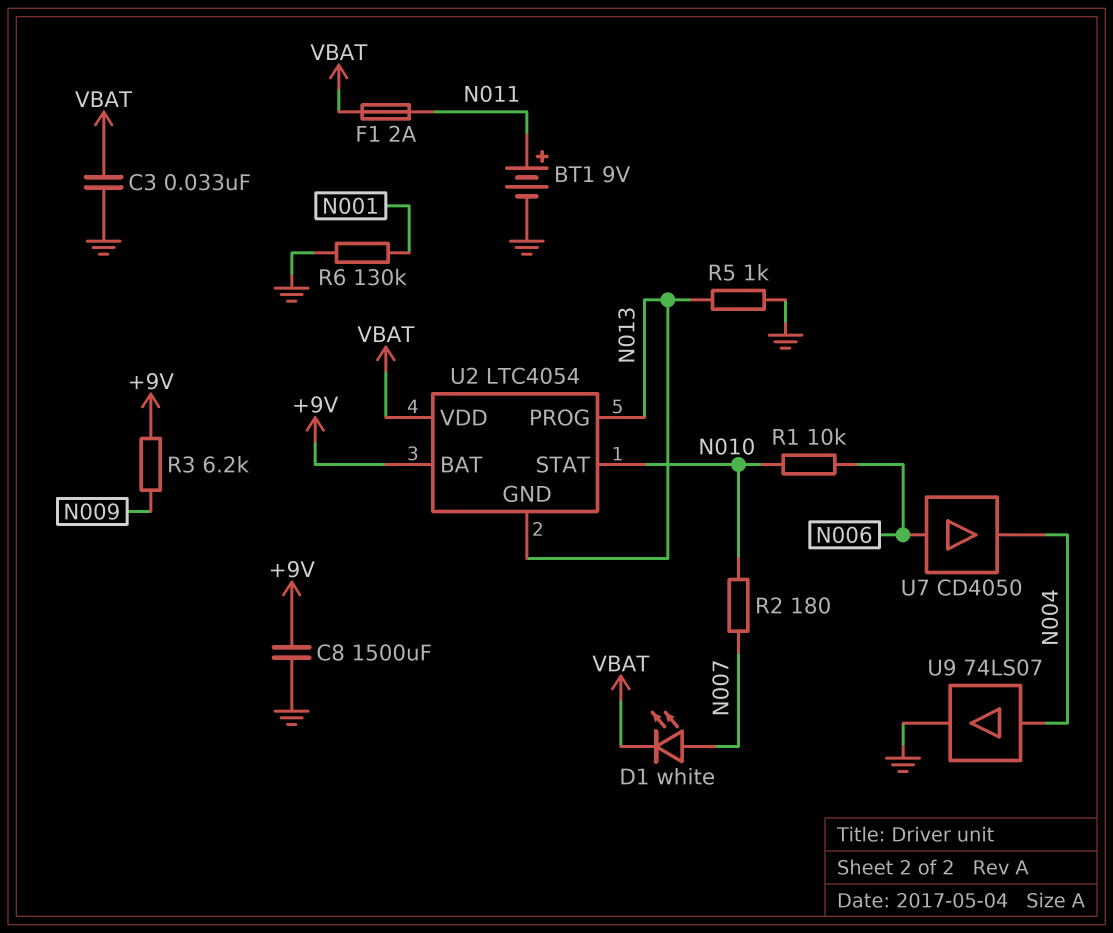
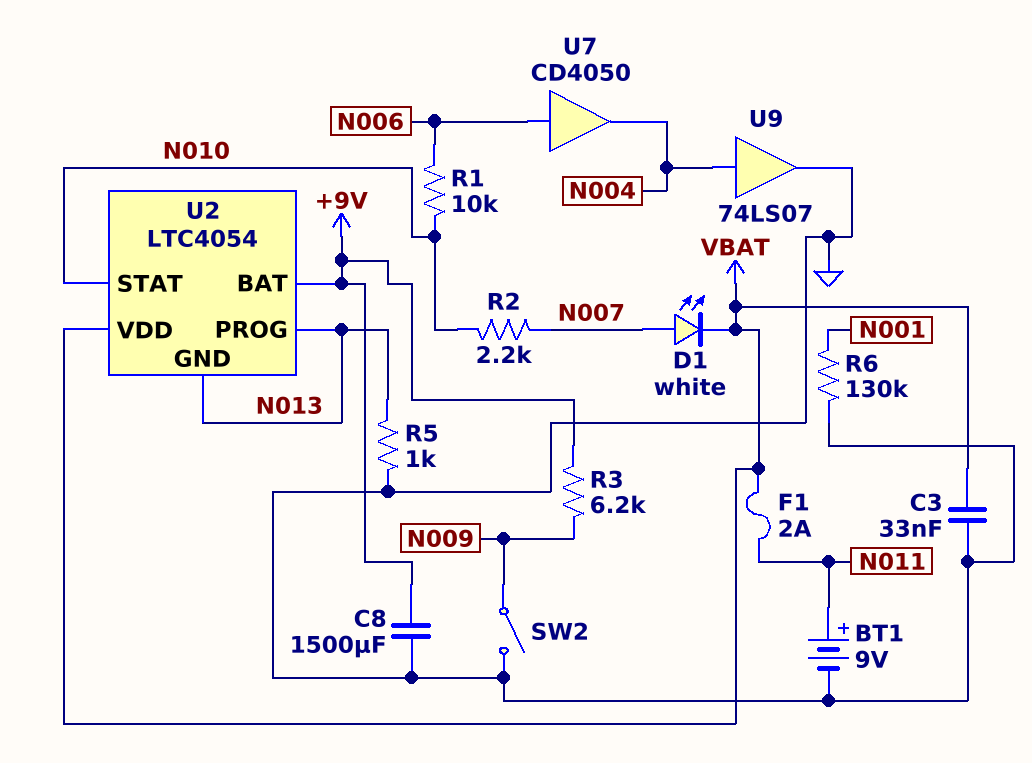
R2: 180 (N007, N010) -> 2.2k (N007, N010)
SW2: none -> switch (GND, N009)

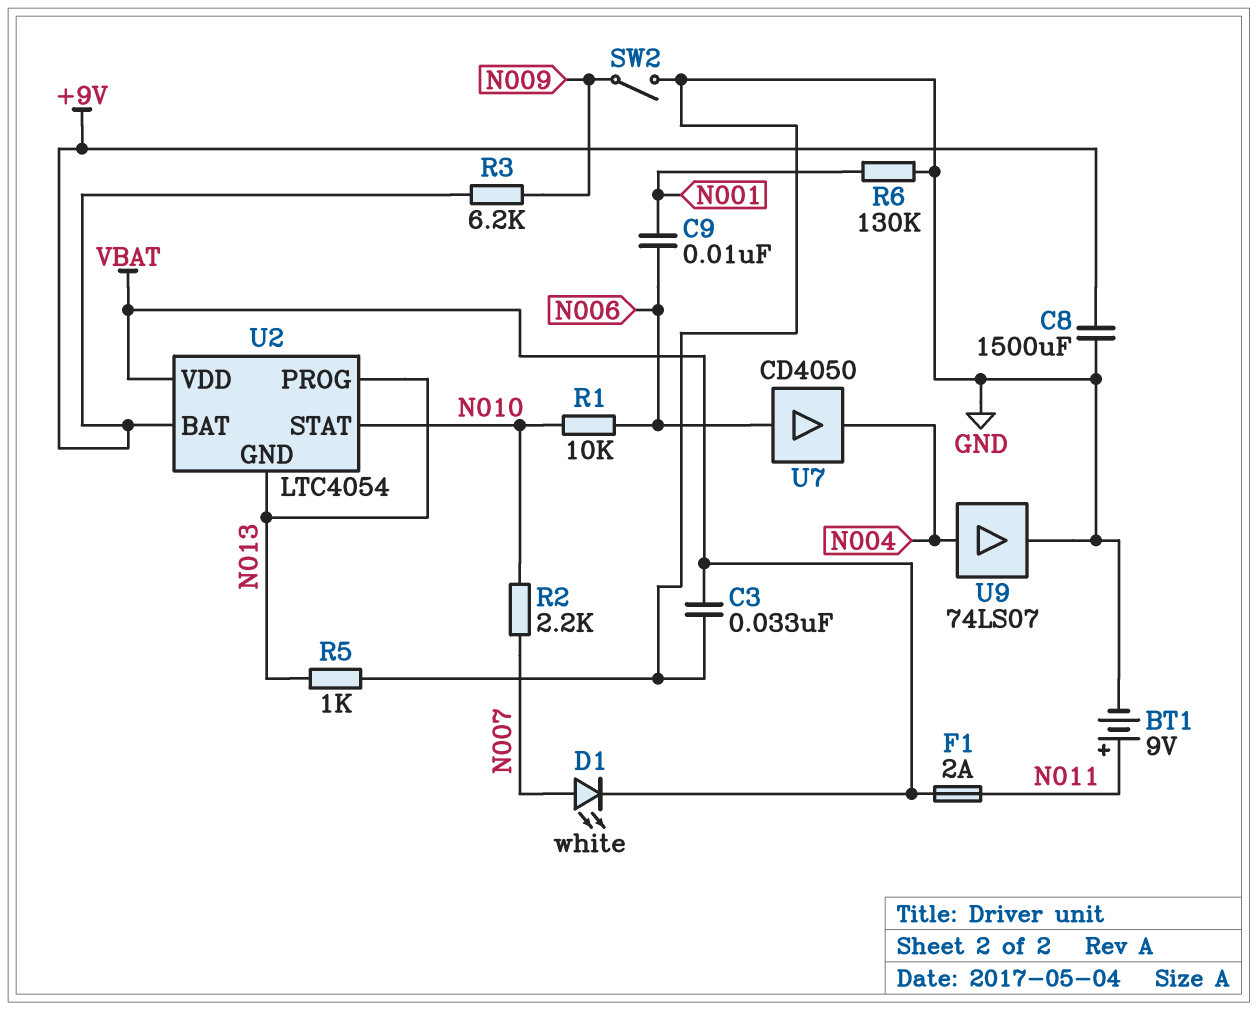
C9: none -> 10nF (N001, N006)

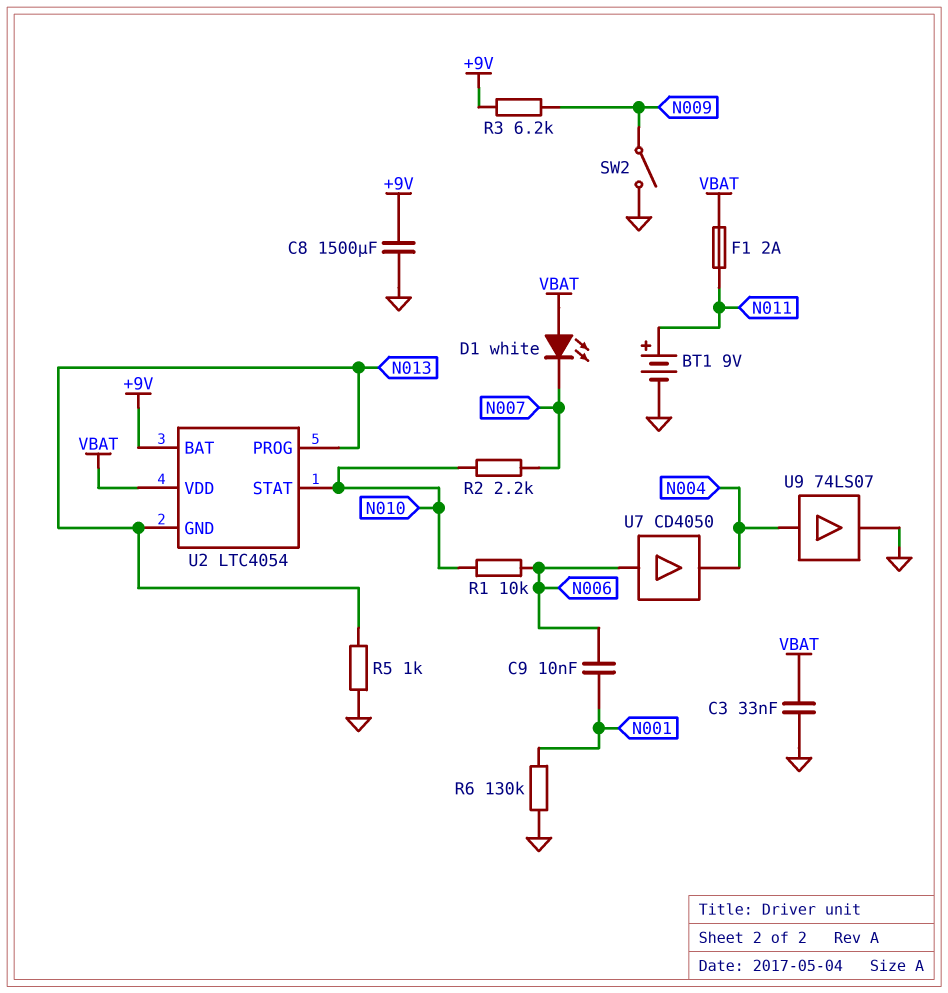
D1: LED white (A N007, K VBAT) -> LED white (A VBAT, K N007)

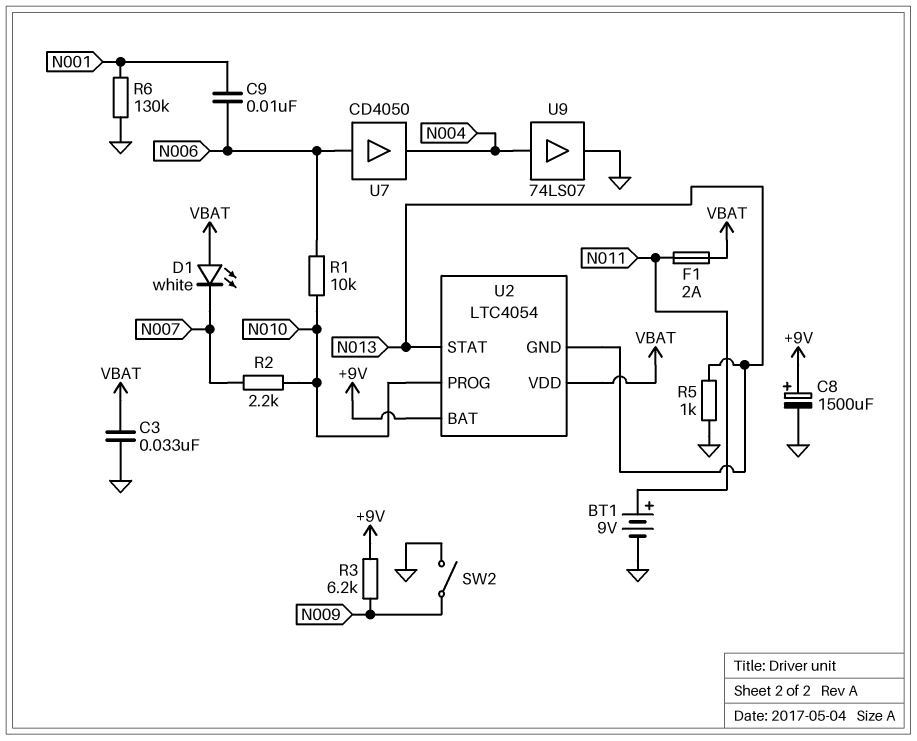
C8: 1500uF (+9V, GND) -> 1500uF (plus +9V, minus GND)
U2 pin PROG: N013 -> N010
U2 pin STAT: N010 -> N013

